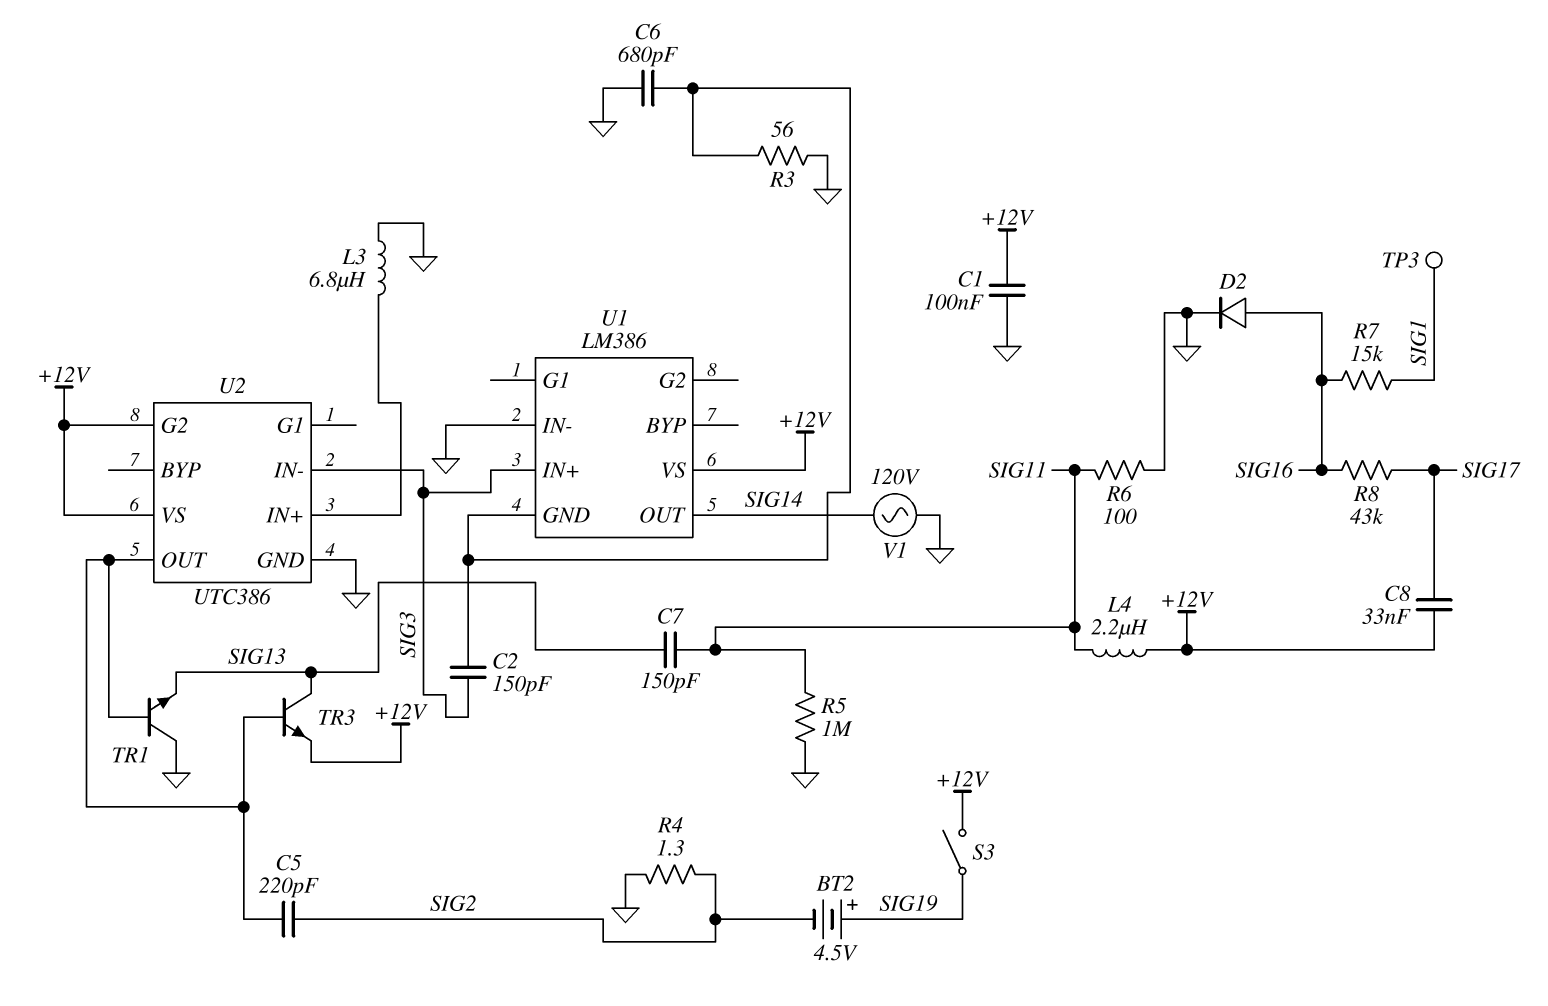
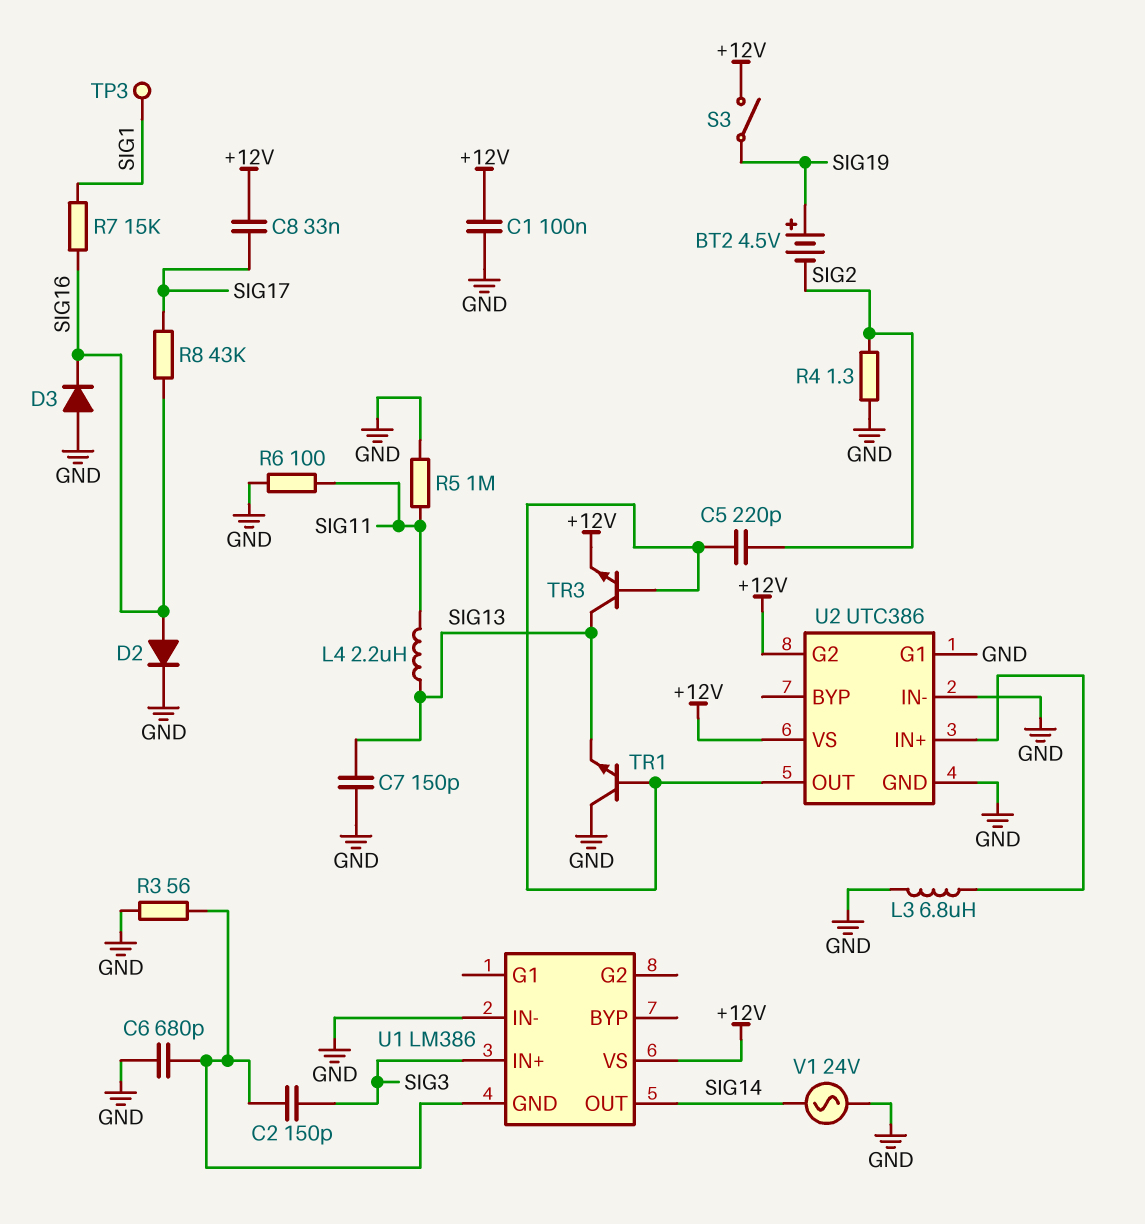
C7: 150pF (SIG11, SIG13) -> 150pF (GND, SIG13)
D3: none -> diode (A GND, K SIG16)
L4: 2.2uH (+12V, SIG11) -> 2.2uH (SIG11, SIG13)
U2 pin G1: none -> GND
U2 pin IN-: SIG3 -> GND
V1: AC 120V (GND, SIG14) -> AC 24V (GND, SIG14)

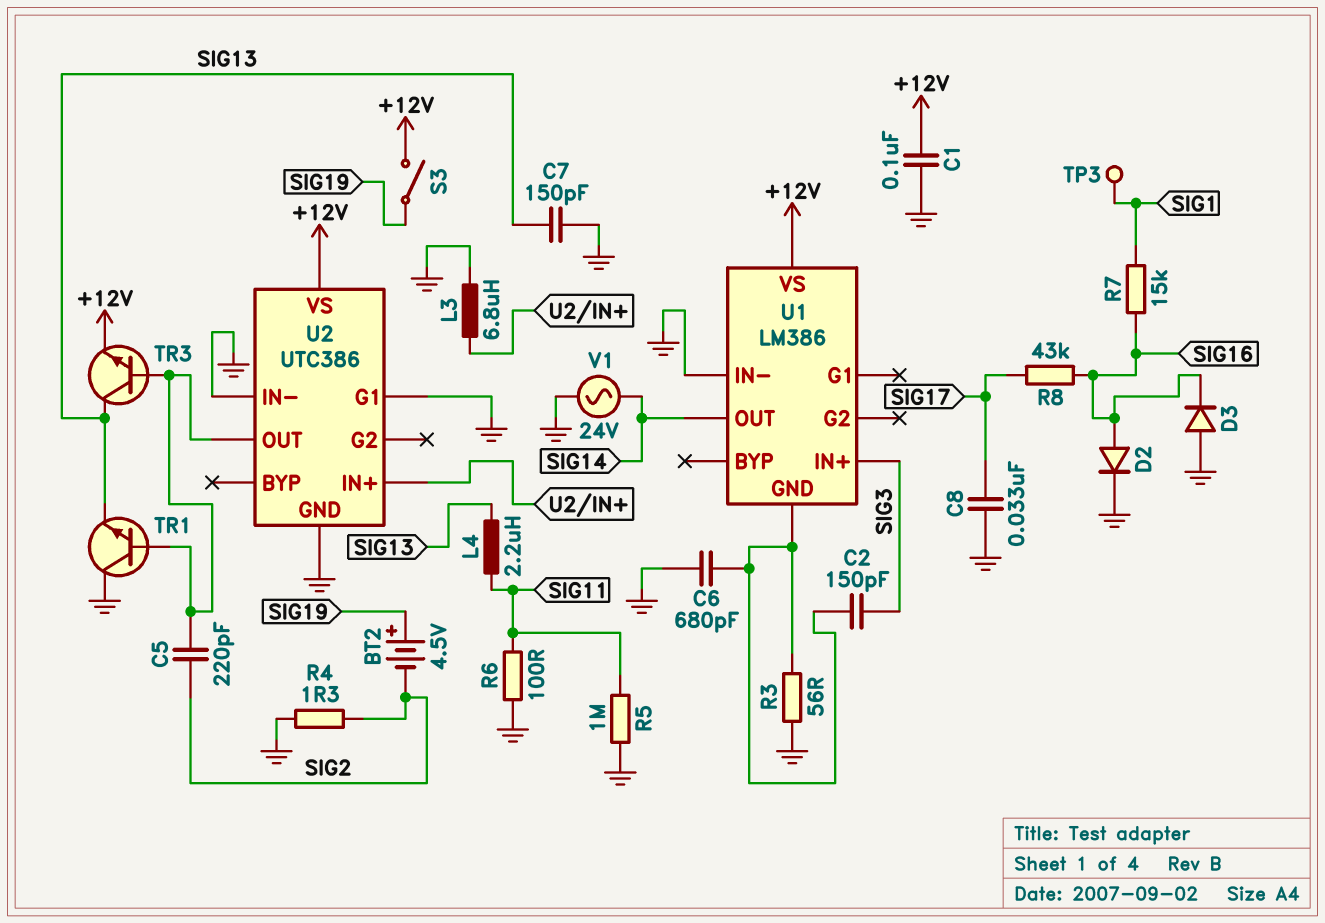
C8: 33nF (+12V, SIG17) -> 33nF (GND, SIG17)
U2 pin G2: +12V -> none

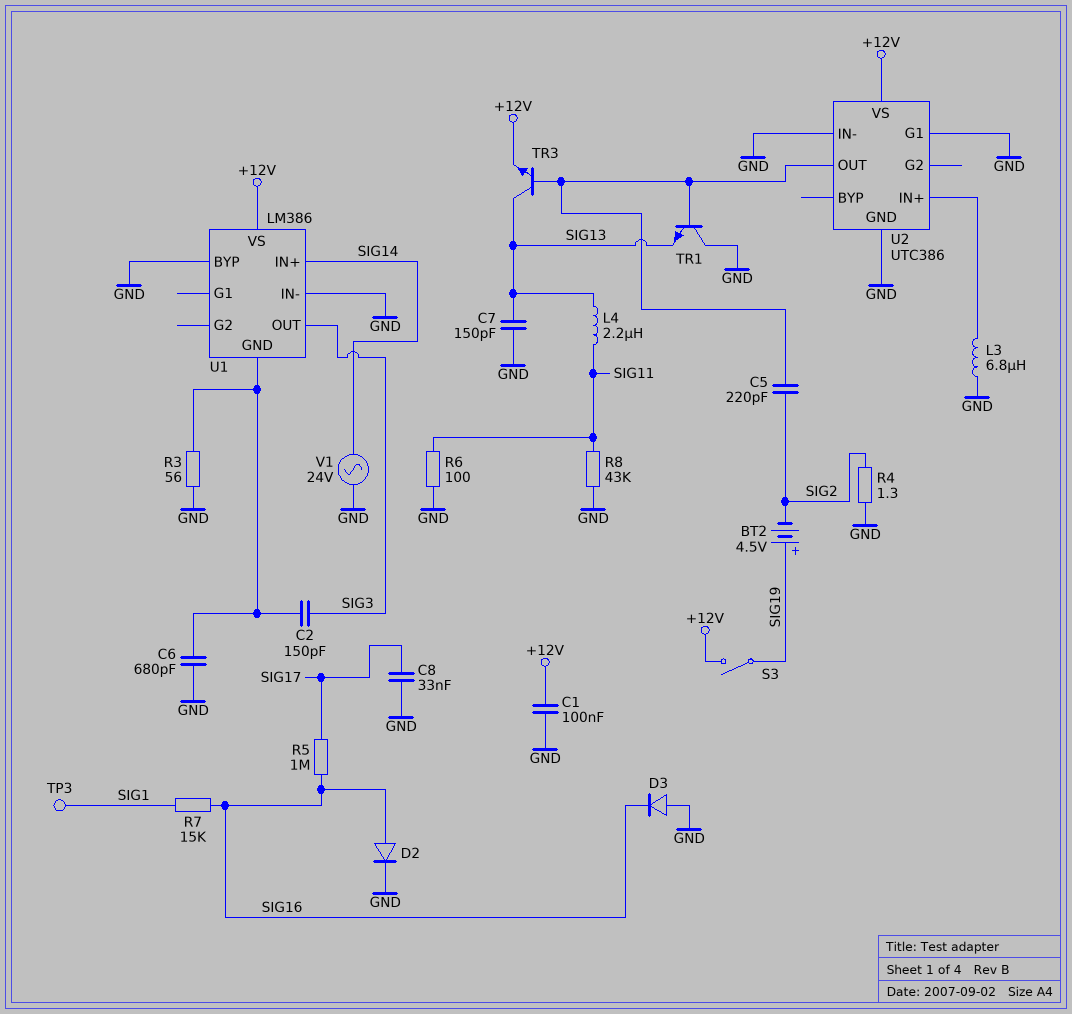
R5: 1M (GND, SIG11) -> 1M (SIG16, SIG17)
R8: 43k (SIG16, SIG17) -> 43k (GND, SIG11)
U1 pin BYP: none -> GND
U1 pin IN+: SIG3 -> SIG14
U1 pin OUT: SIG14 -> SIG3

